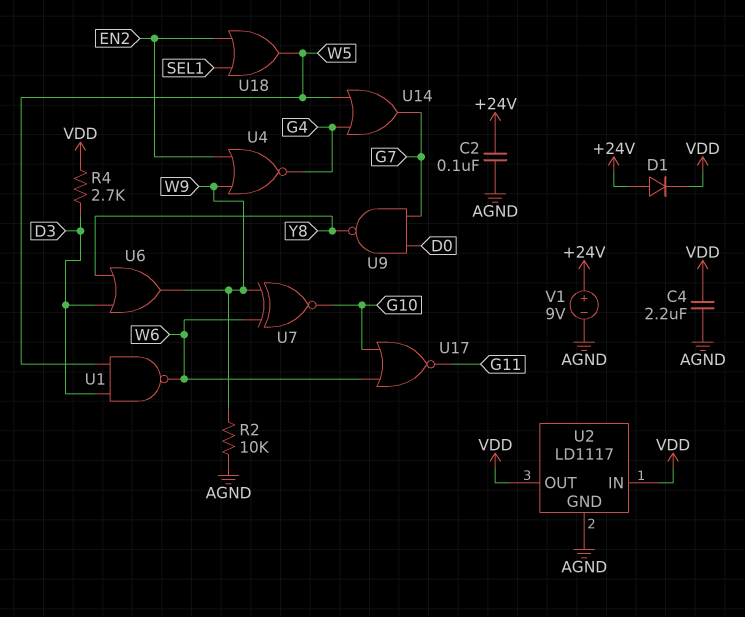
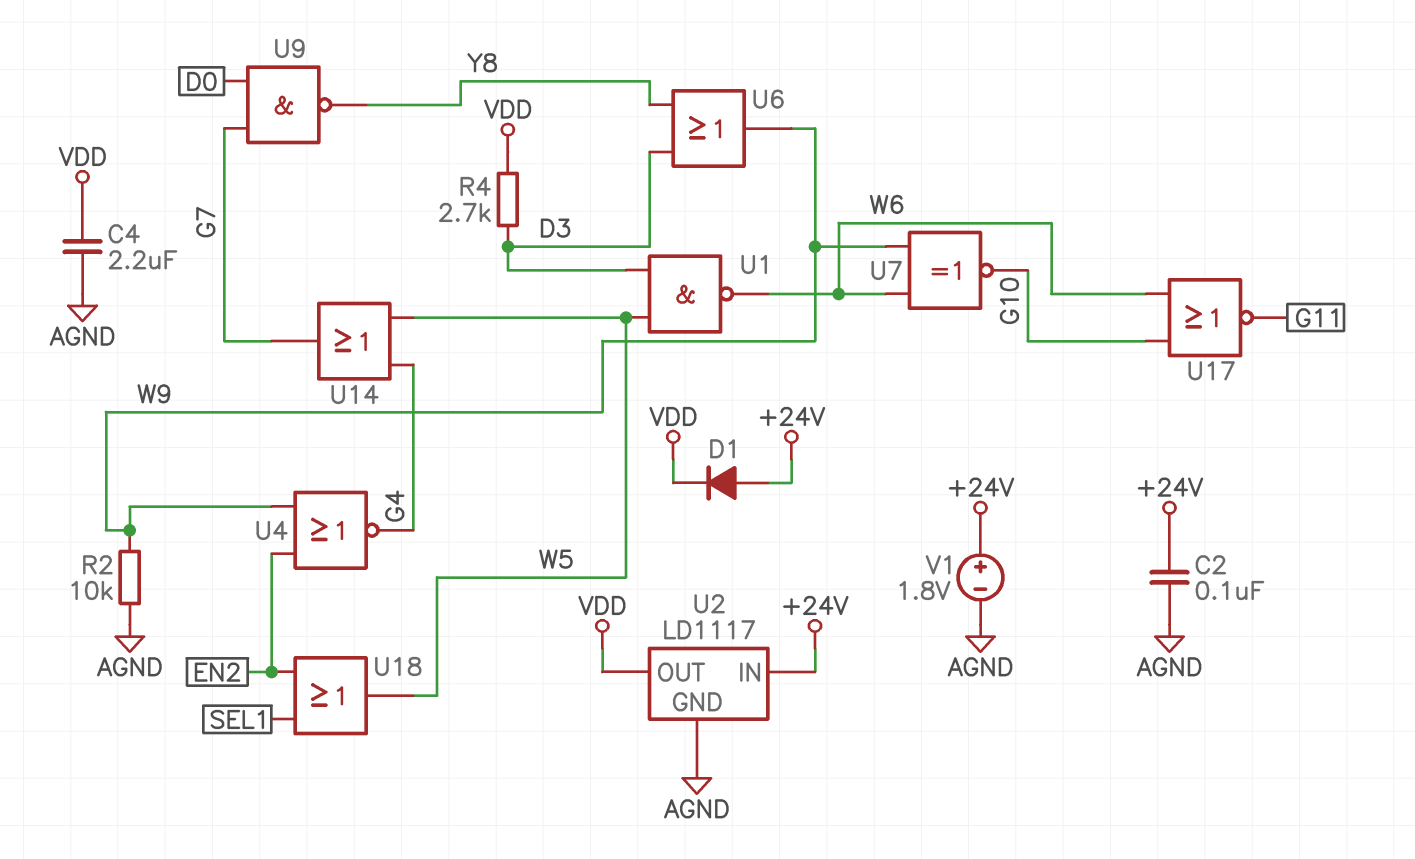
U2 pin IN: VDD -> +24V
V1: 9V (plus +24V, minus AGND) -> 1.8V (plus +24V, minus AGND)

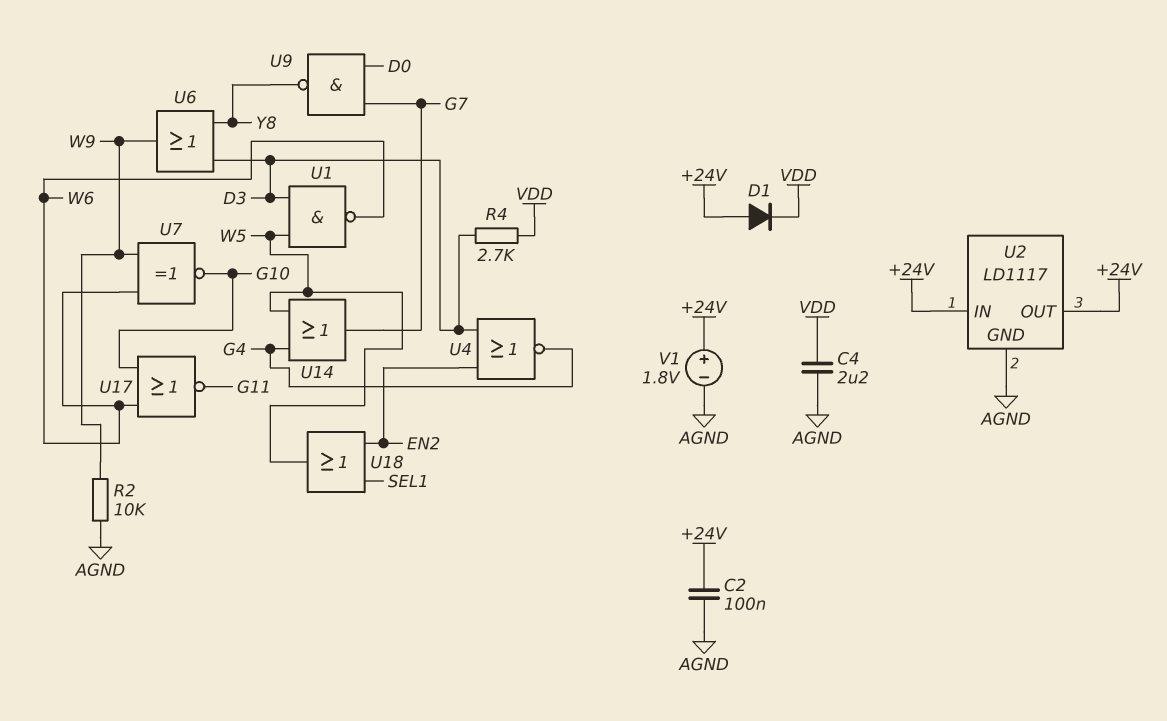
U2 pin OUT: VDD -> +24V
U4: NOR (in EN2, in W9, out G4) -> NOR (in D3, in EN2, out G4)

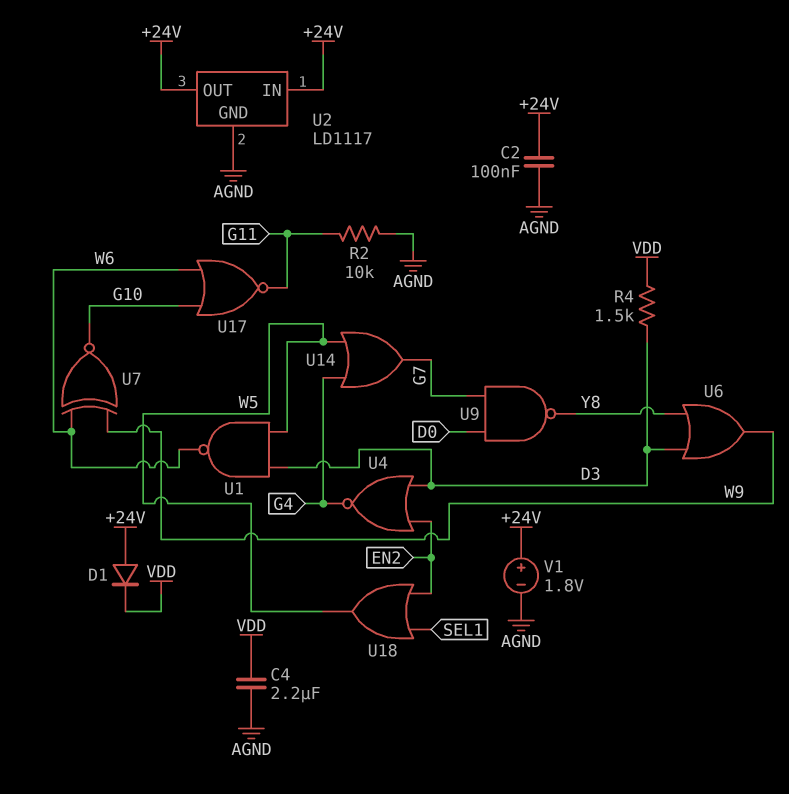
R2: 10k (AGND, W9) -> 10k (AGND, G11)
R4: 2.7k (D3, VDD) -> 1.5k (D3, VDD)

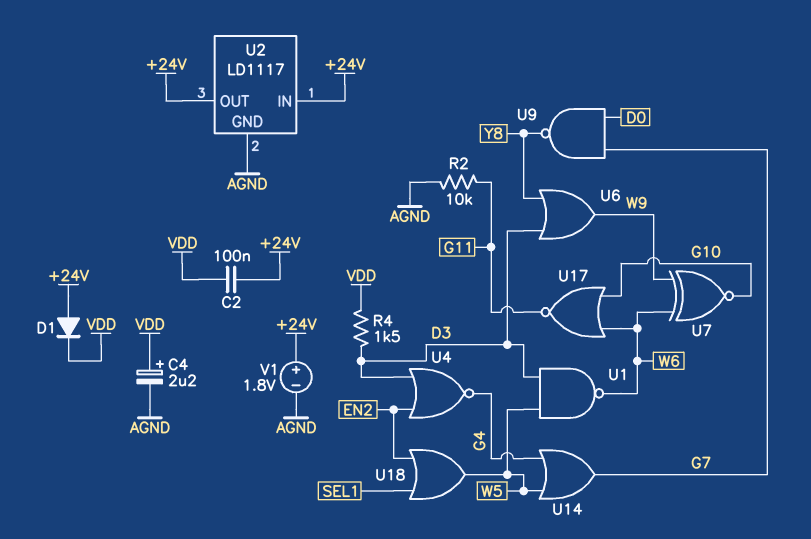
C2: 100nF (+24V, AGND) -> 100nF (+24V, VDD)
C4: 2.2uF (AGND, VDD) -> 2.2uF (plus VDD, minus AGND)

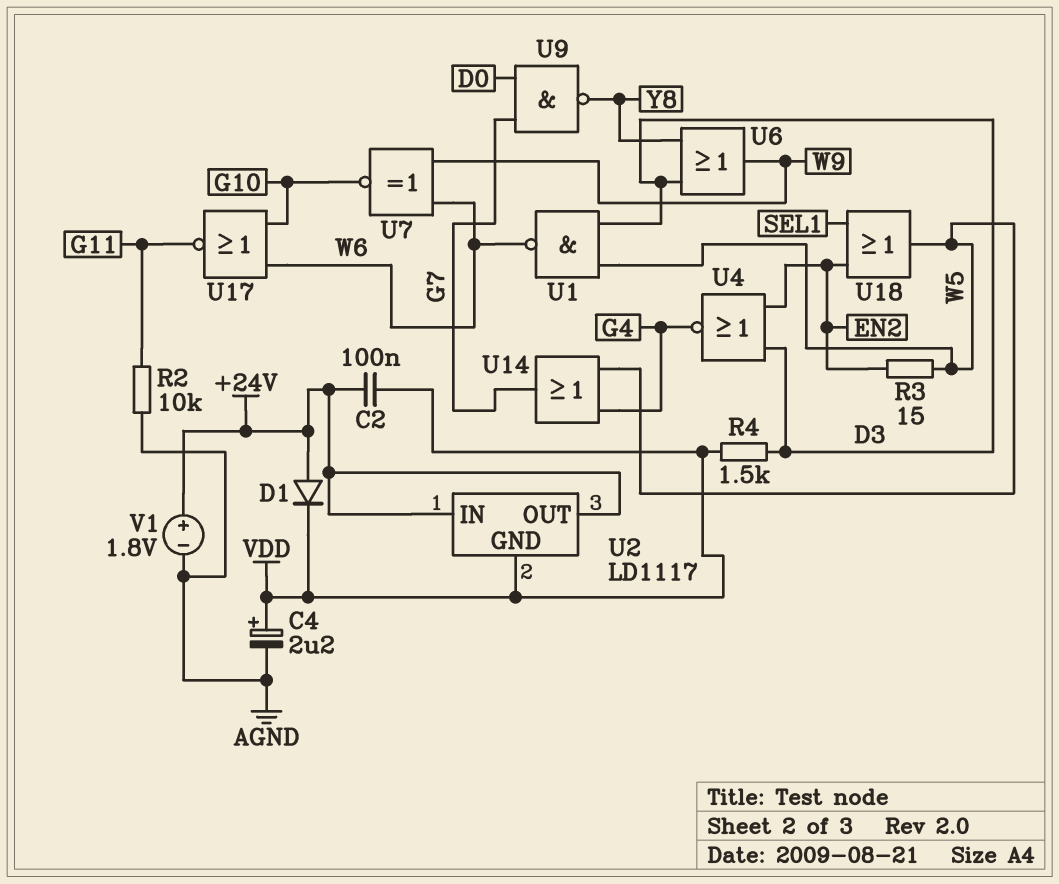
R3: none -> 15 (EN2, W5)
U2 pin GND: AGND -> VDD

